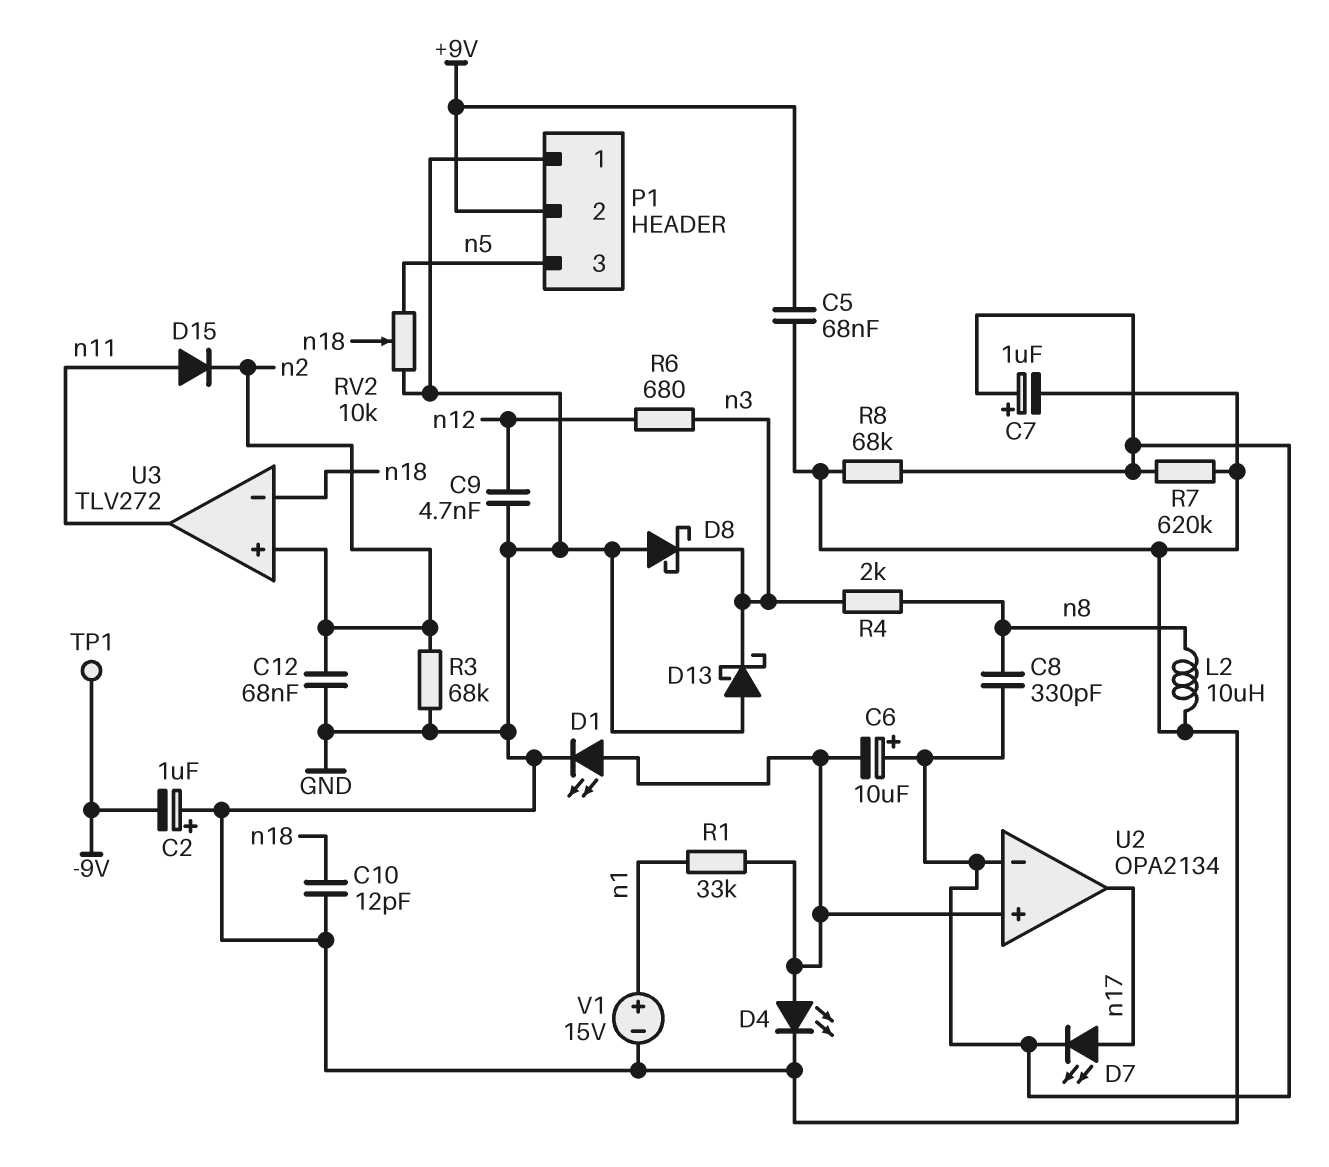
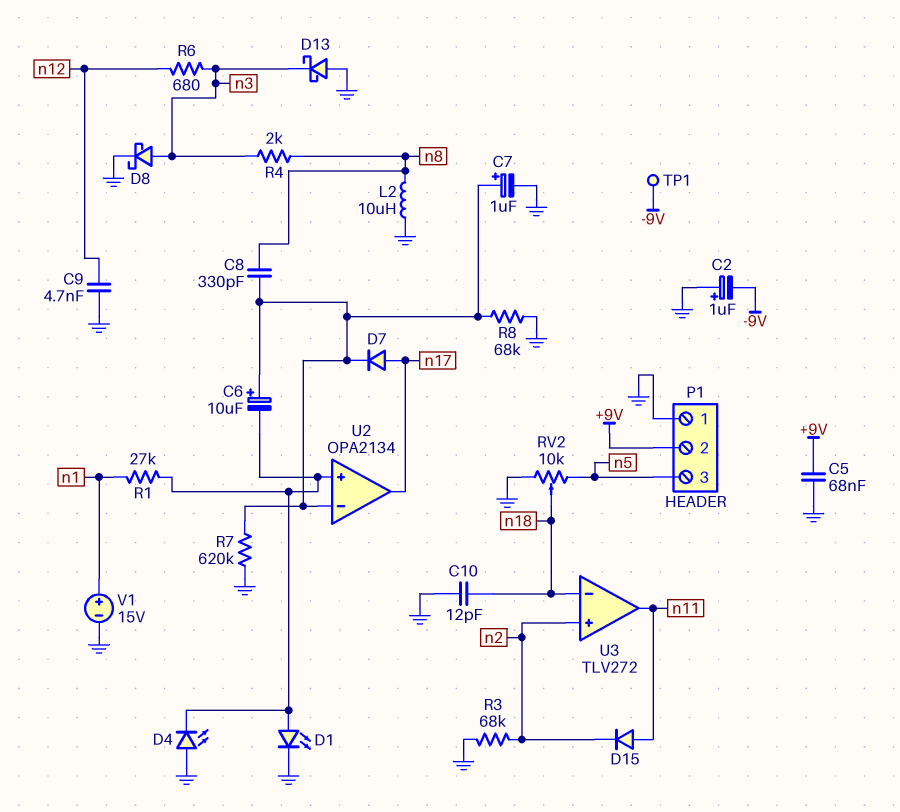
C12: 68nF (GND, n2) -> none
D4: LED (A U2/in+, K GND) -> LED (A GND, K U2/in+)
D7: LED (A n17, K U2/in-) -> diode (A n17, K U2/in-)
D8: schottky (A GND, K n3) -> schottky (A n3, K GND)
R1: 33k (U2/in+, n1) -> 27k (U2/in+, n1)

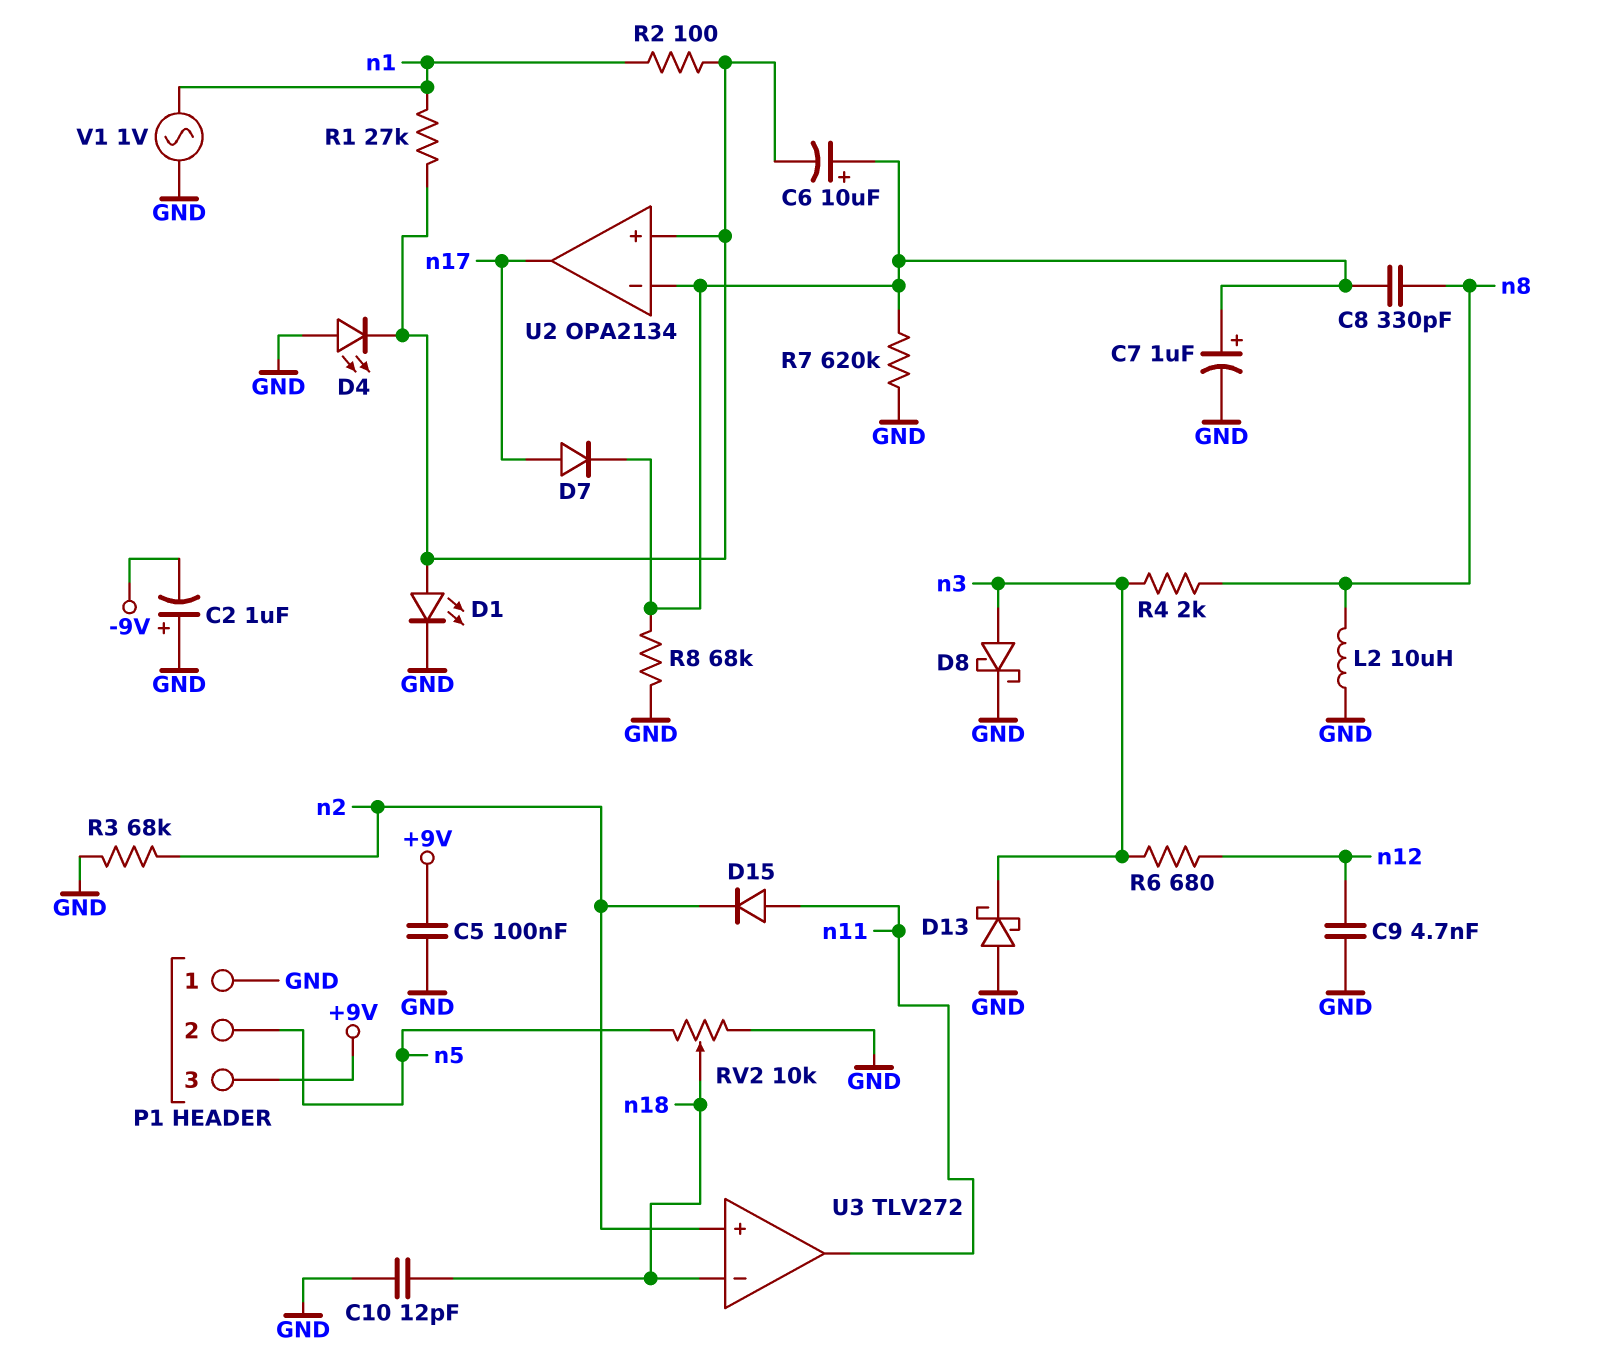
C5: 68nF (+9V, GND) -> 100nF (+9V, GND)
P1 pin 2: +9V -> n5
P1 pin 3: n5 -> +9V
R2: none -> 100 (U2/in+, n1)
TP1: test point (-9V) -> none
V1: 15V (plus n1, minus GND) -> AC 1V (GND, n1)

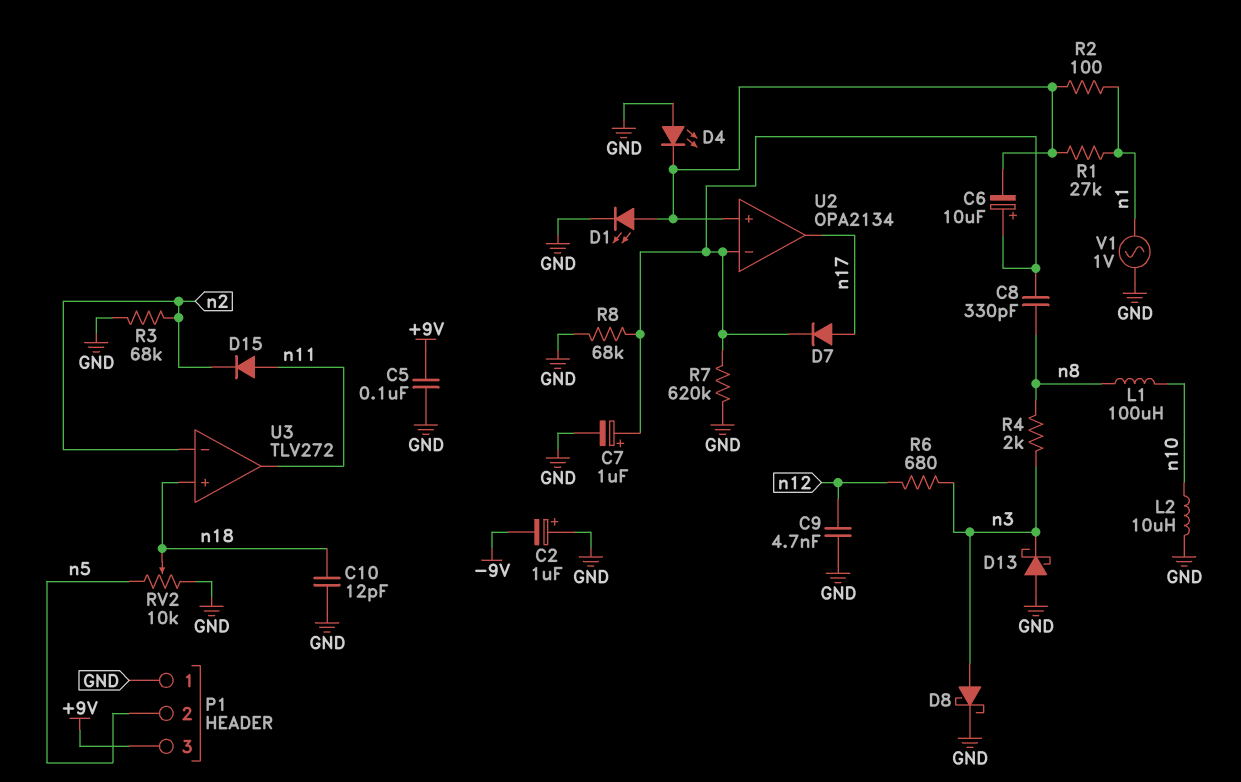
L1: none -> 100uH (n8, n10)
L2: 10uH (GND, n8) -> 10uH (GND, n10)
U3 pin in+: n2 -> n18
U3 pin in-: n18 -> n2

